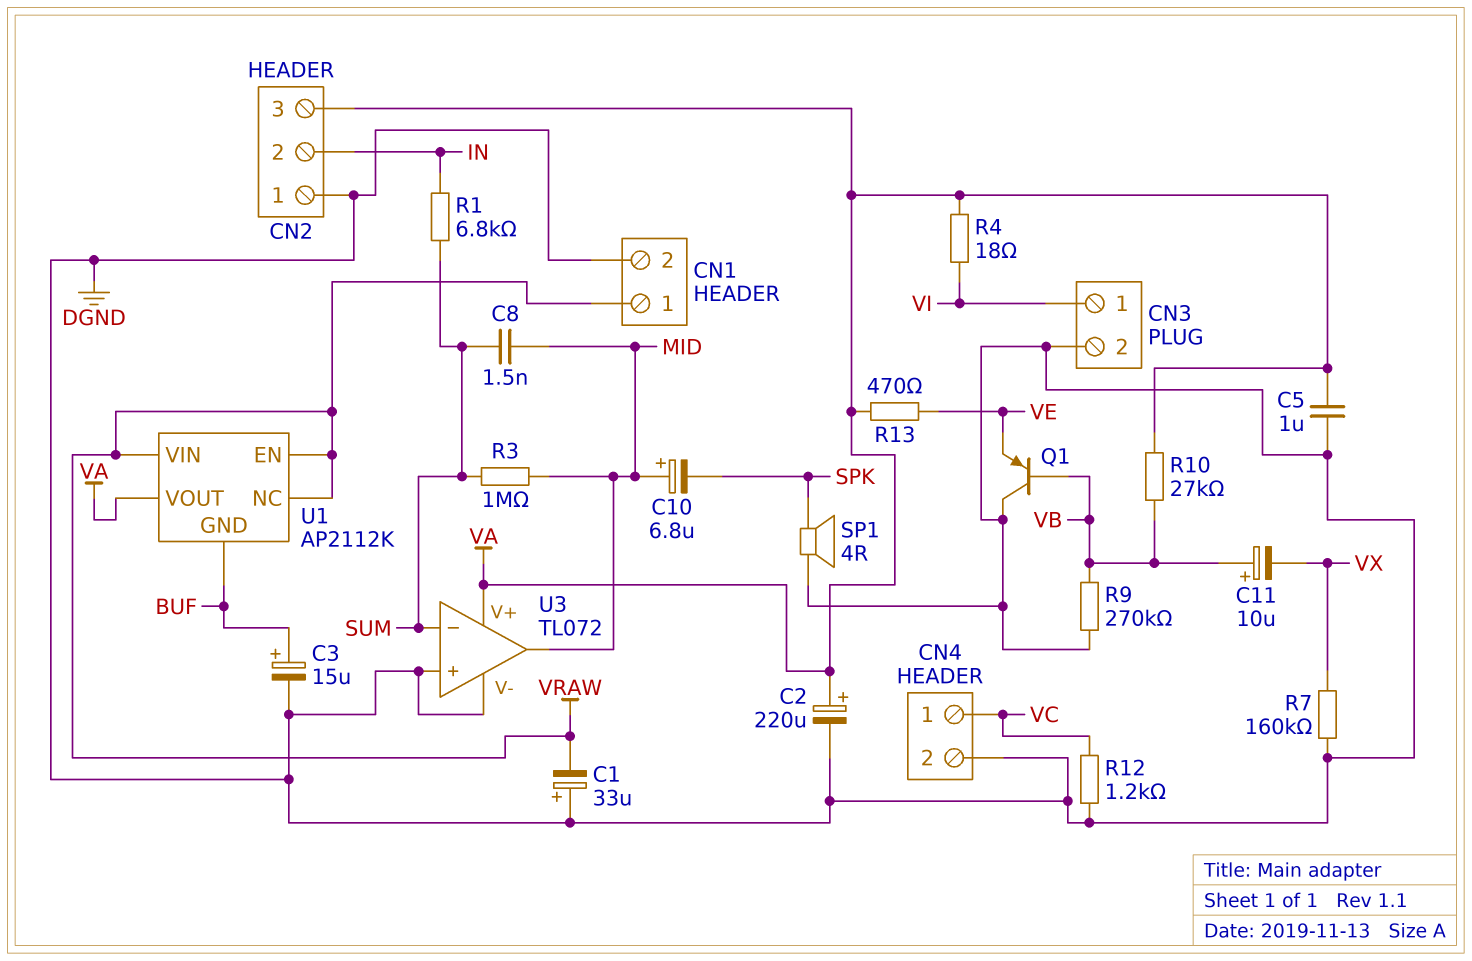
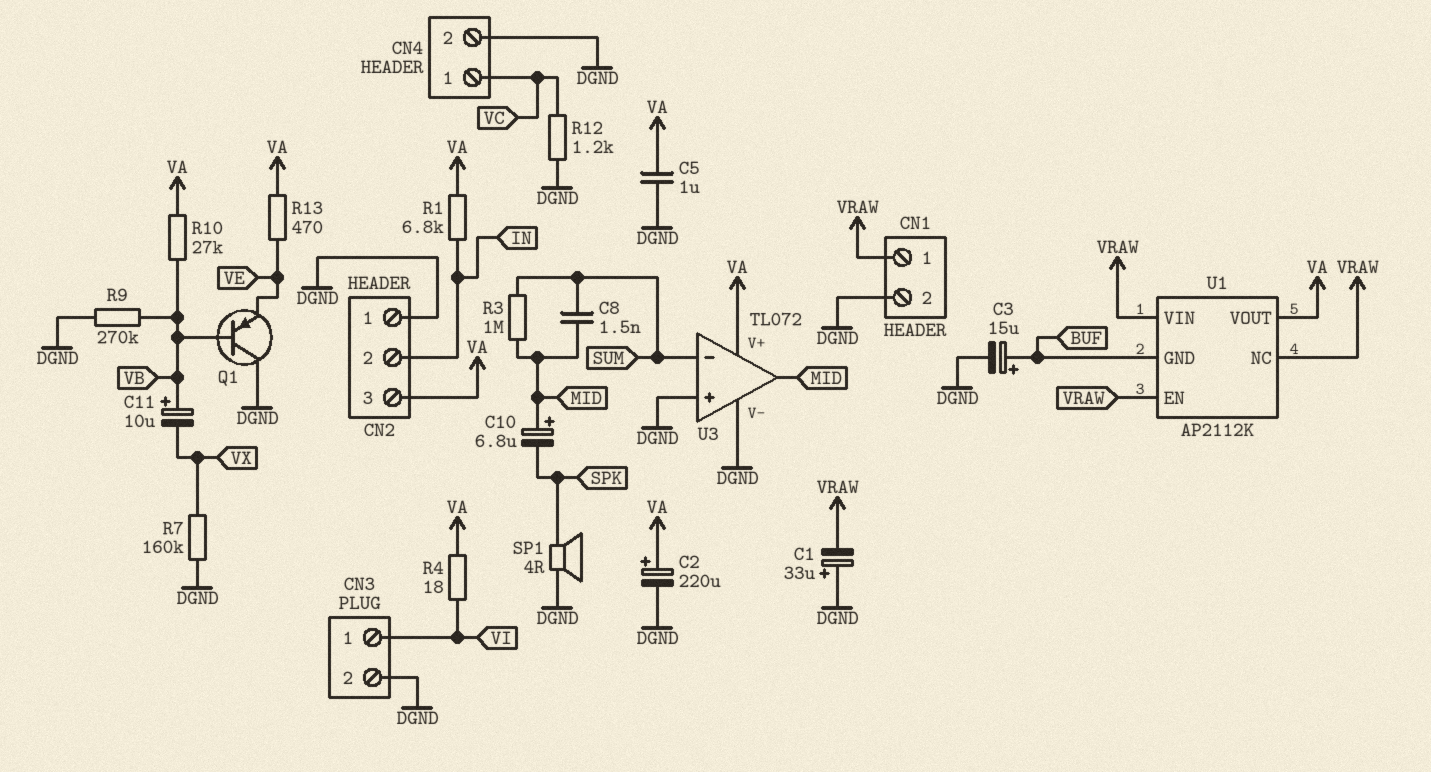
R1: 6.8k (IN, SUM) -> 6.8k (IN, VA)

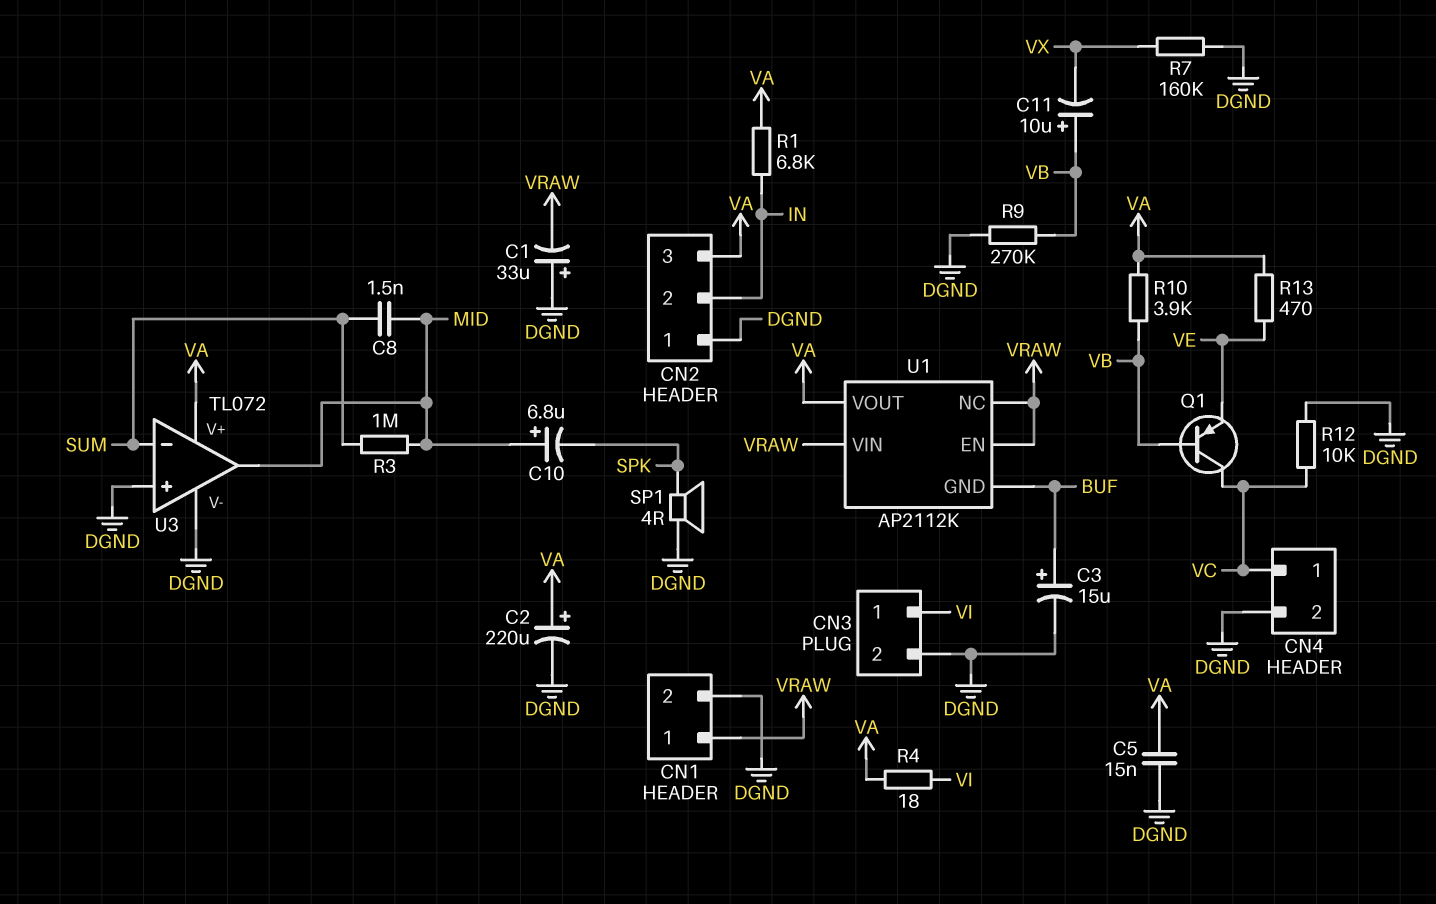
C5: 1uF (DGND, VA) -> 15nF (DGND, VA)
Q1: PNP (B VB, C DGND, E VE) -> PNP (B VB, C VC, E VE)
R10: 27k (VA, VB) -> 3.9k (VA, VB)
R12: 1.2k (DGND, VC) -> 10k (DGND, VC)

